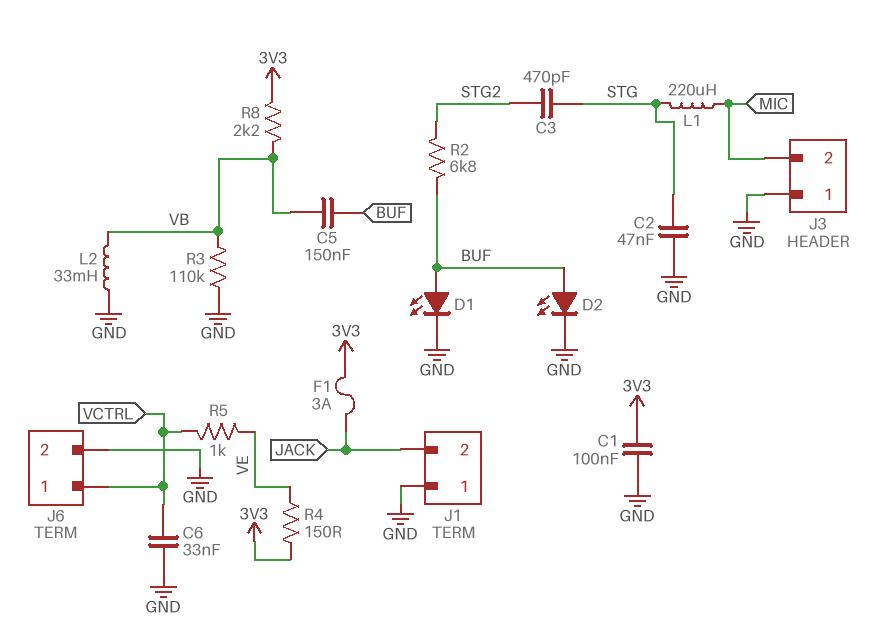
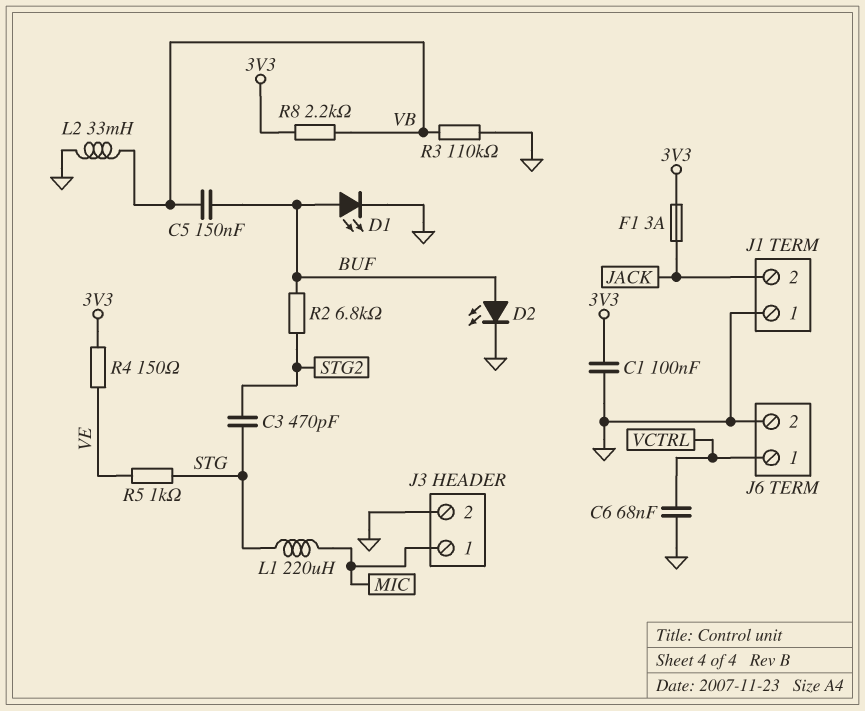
C2: 47nF (GND, STG) -> none
C6: 33nF (GND, VCTRL) -> 68nF (GND, VCTRL)
J3 pin 1: GND -> MIC
J3 pin 2: MIC -> GND
R5: 1k (VCTRL, VE) -> 1k (STG, VE)

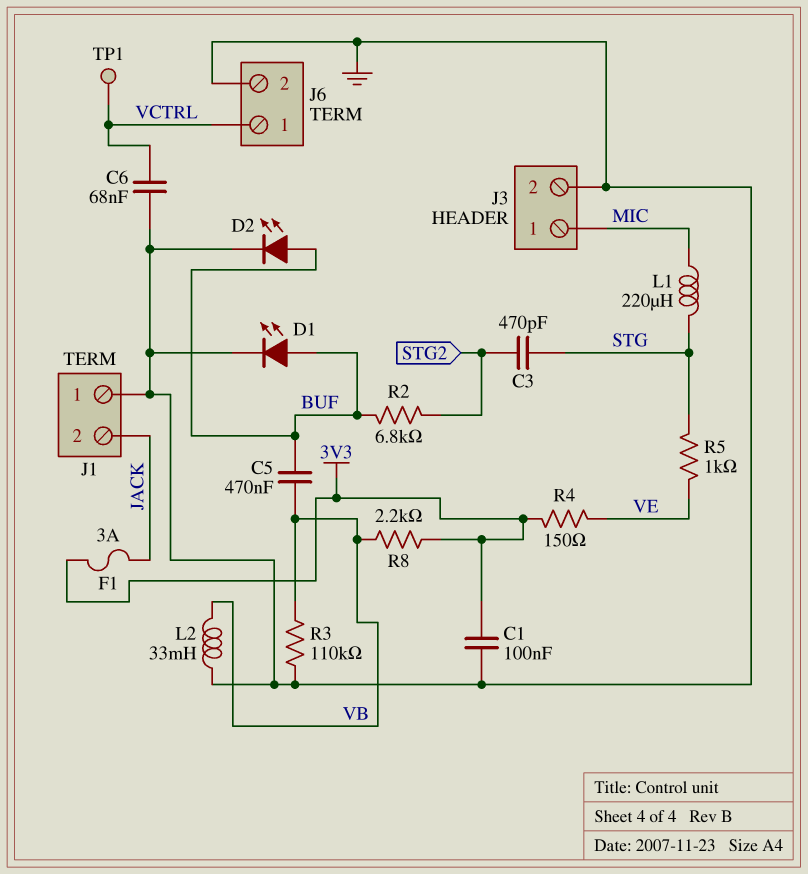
C5: 150nF (BUF, VB) -> 470nF (BUF, VB)
TP1: none -> test point (VCTRL)

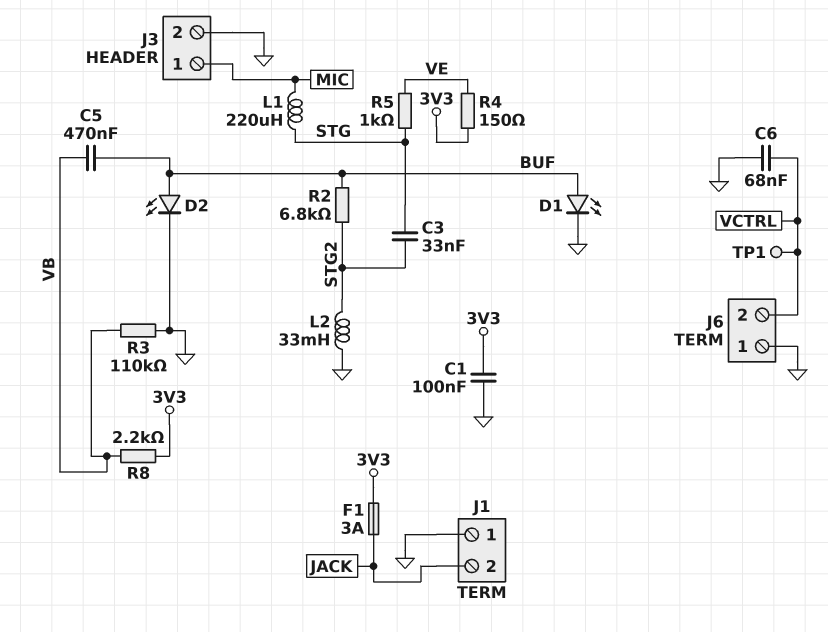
C3: 470pF (STG, STG2) -> 33nF (STG, STG2)
J6 pin 1: VCTRL -> GND
J6 pin 2: GND -> VCTRL
L2: 33mH (GND, VB) -> 33mH (GND, STG2)

